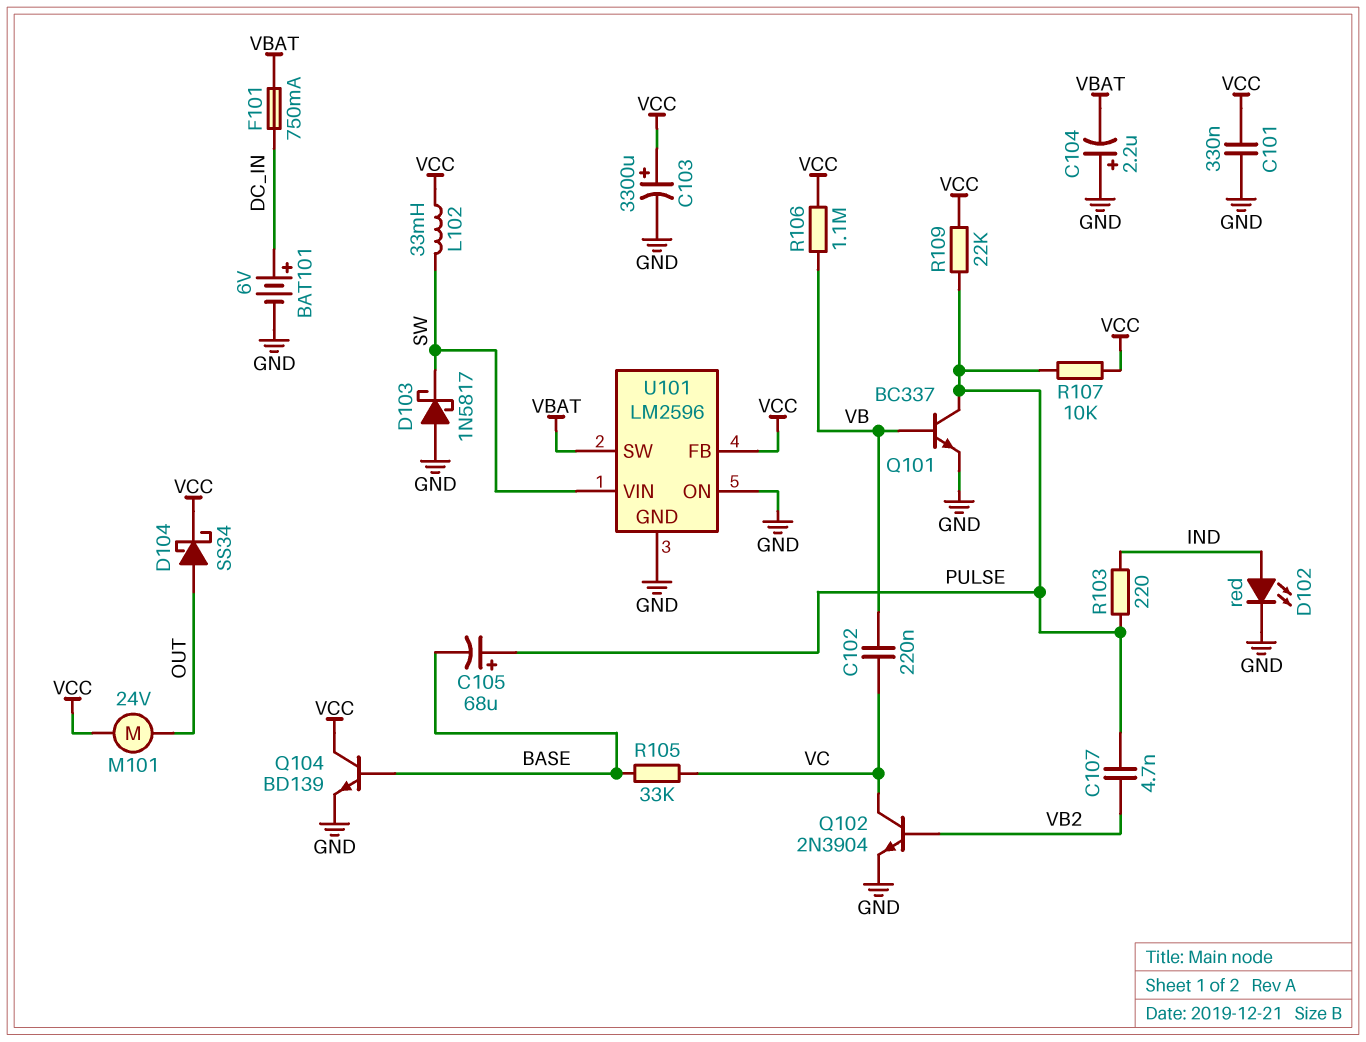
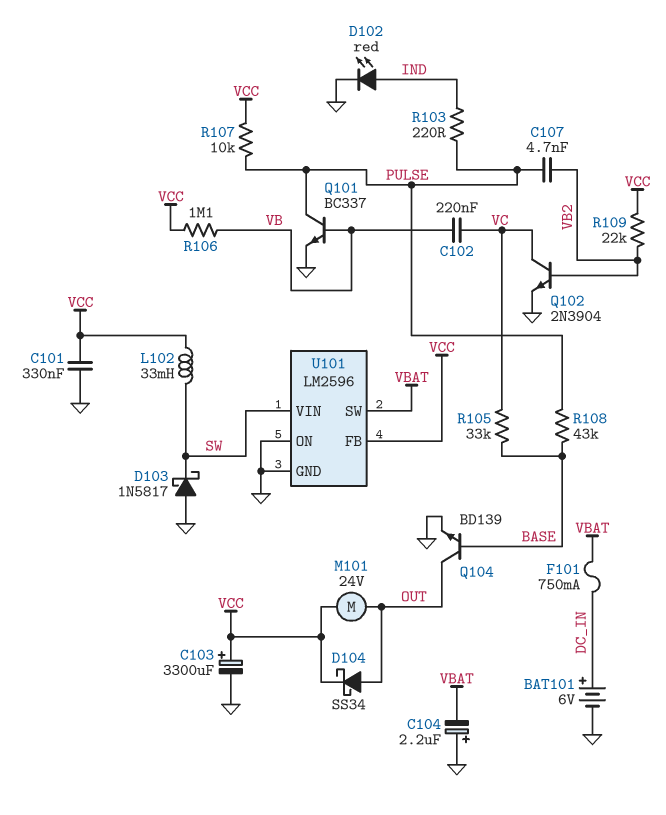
C105: 68uF (plus PULSE, minus BASE) -> none
Q104: NPN BD139 (B BASE, C VCC, E GND) -> NPN BD139 (B BASE, C OUT, E GND)
R108: none -> 43k (BASE, PULSE)
R109: 22k (PULSE, VCC) -> 22k (VB2, VCC)

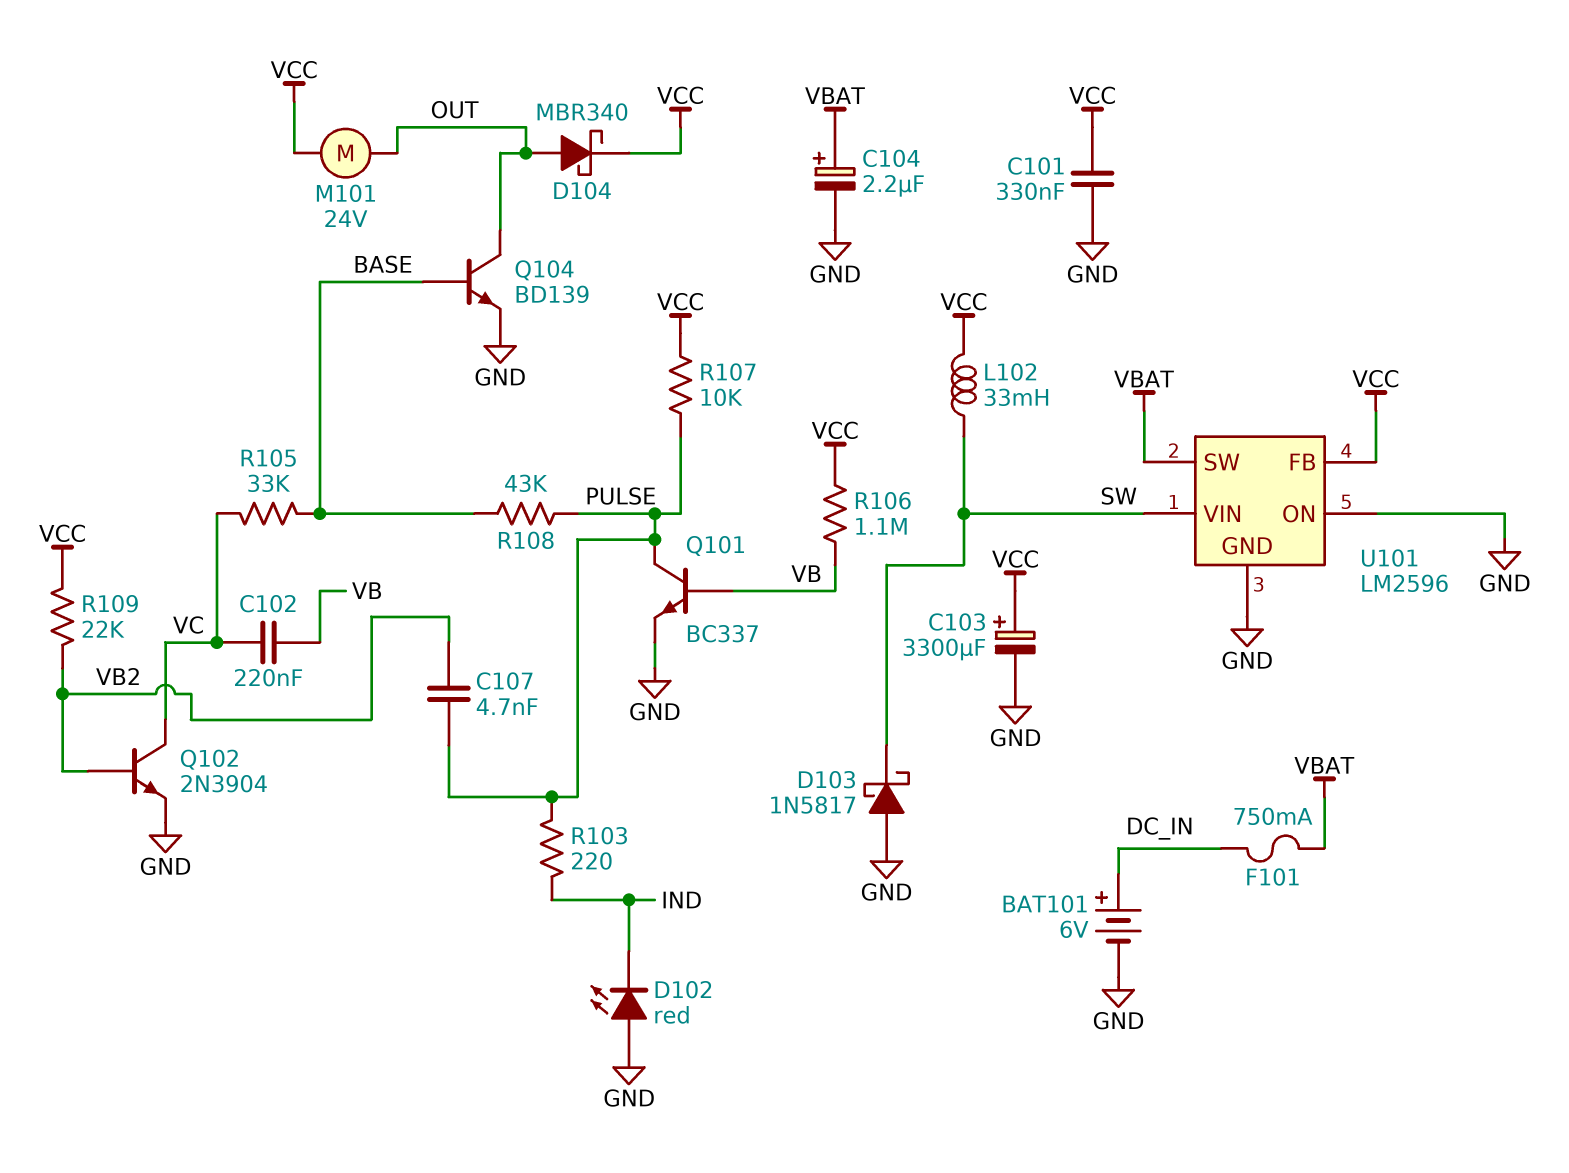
C104: 2.2uF (plus GND, minus VBAT) -> 2.2uF (plus VBAT, minus GND)
D102: LED red (A IND, K GND) -> LED red (A GND, K IND)
D104: schottky SS34 (A OUT, K VCC) -> schottky MBR340 (A OUT, K VCC)

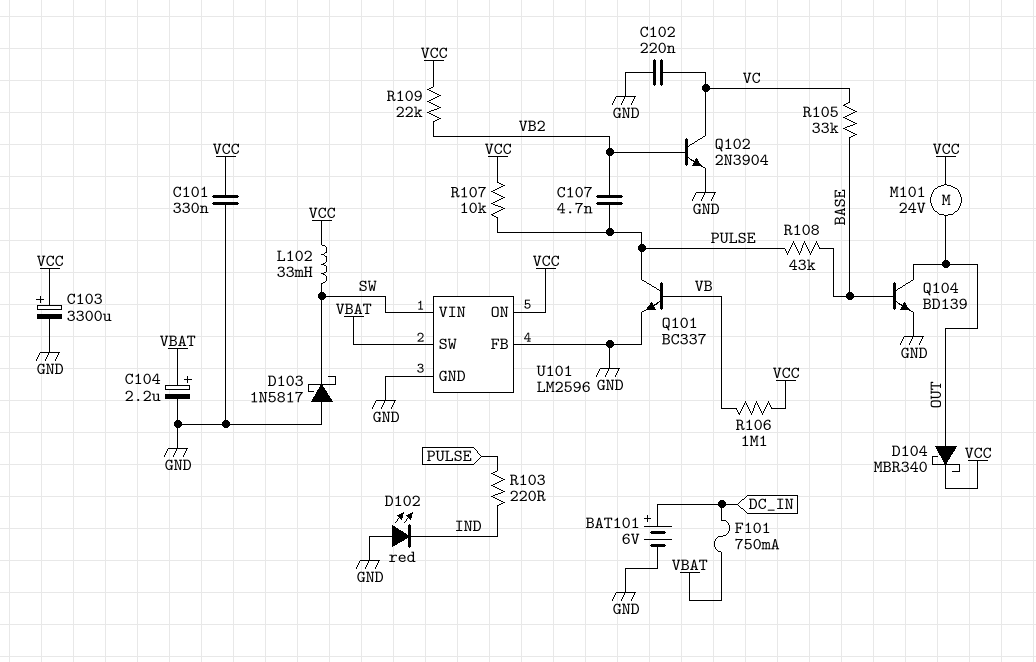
C102: 220nF (VB, VC) -> 220nF (GND, VC)
U101 pin FB: VCC -> GND
U101 pin ON: GND -> VCC

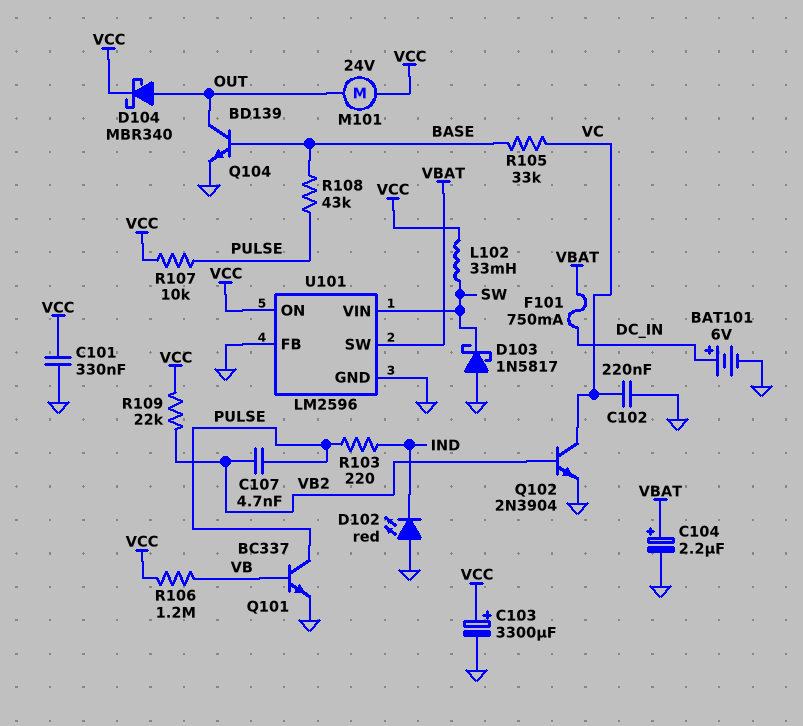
R106: 1.1M (VB, VCC) -> 1.2M (VB, VCC)

